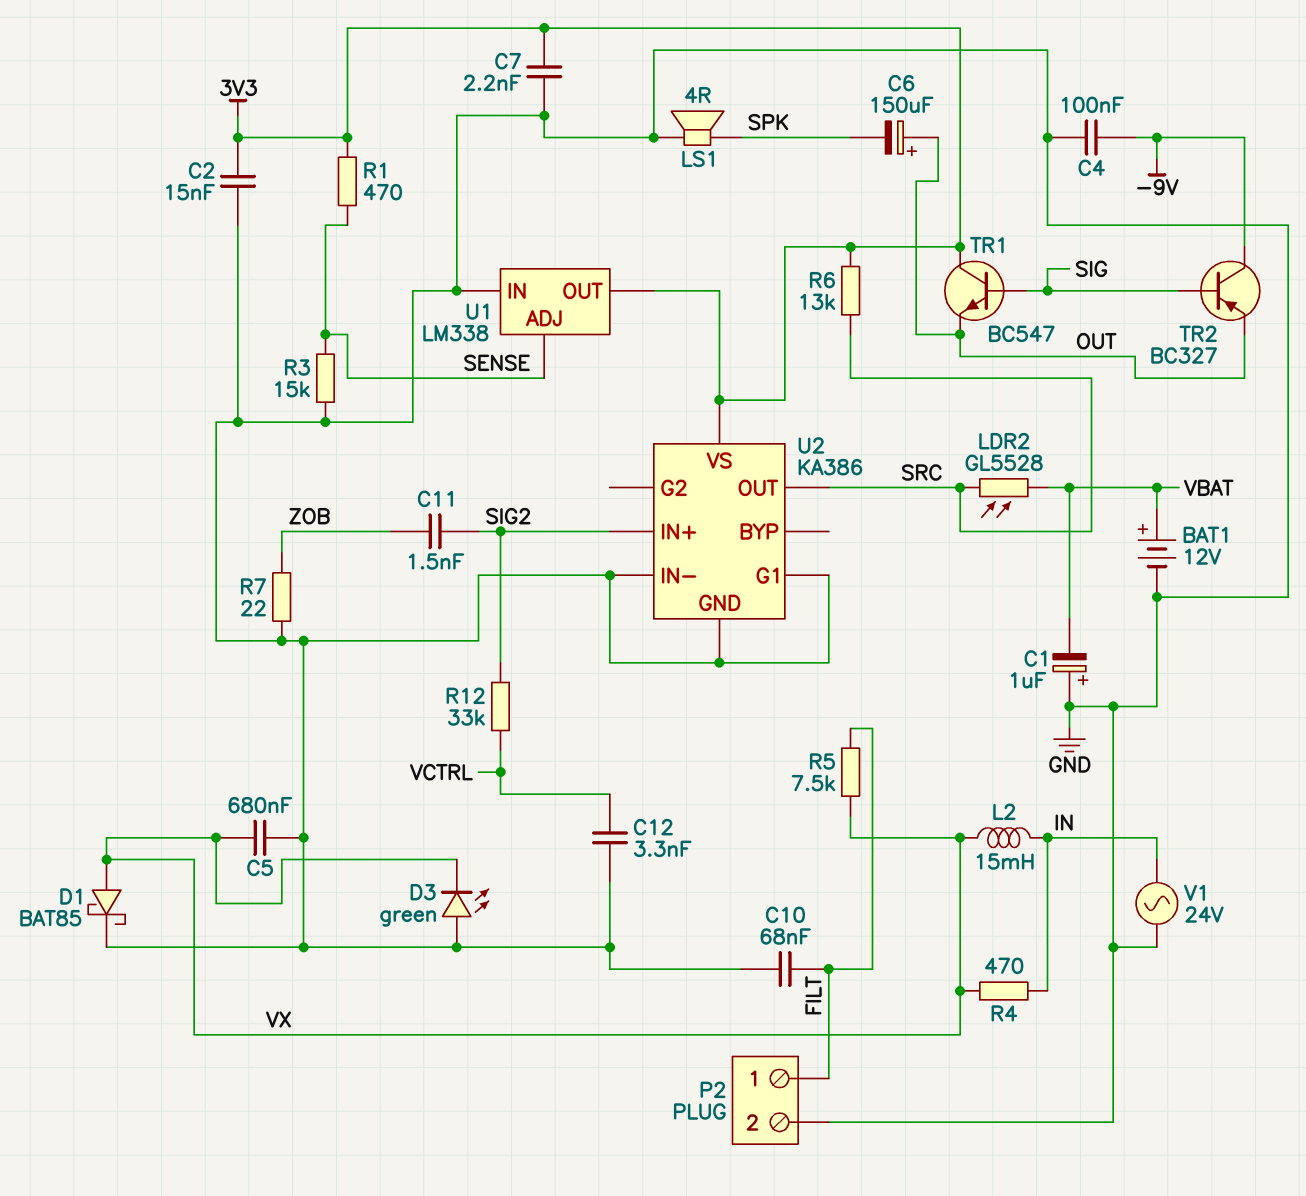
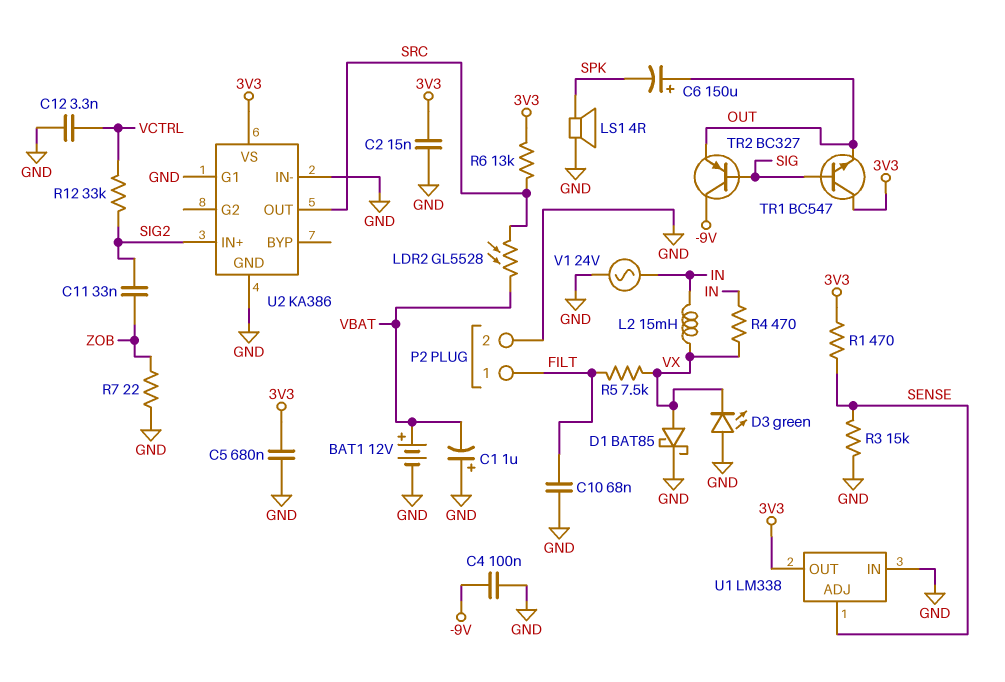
C5: 680nF (GND, VX) -> 680nF (3V3, GND)
C7: 2.2nF (3V3, GND) -> none
C11: 1.5nF (SIG2, ZOB) -> 33nF (SIG2, ZOB)

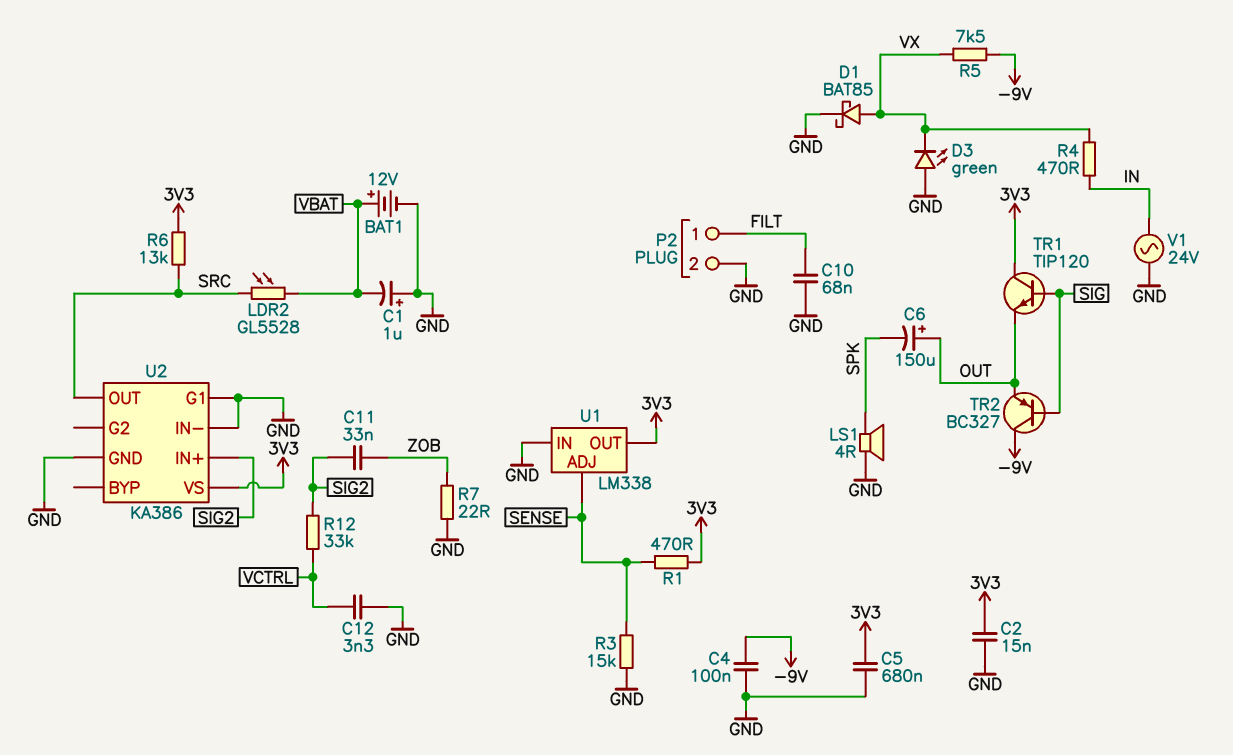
L2: 15mH (IN, VX) -> none
R5: 7.5k (FILT, VX) -> 7.5k (-9V, VX)
TR1: NPN BC547 (B SIG, C 3V3, E OUT) -> NPN TIP120 (B SIG, C 3V3, E OUT)

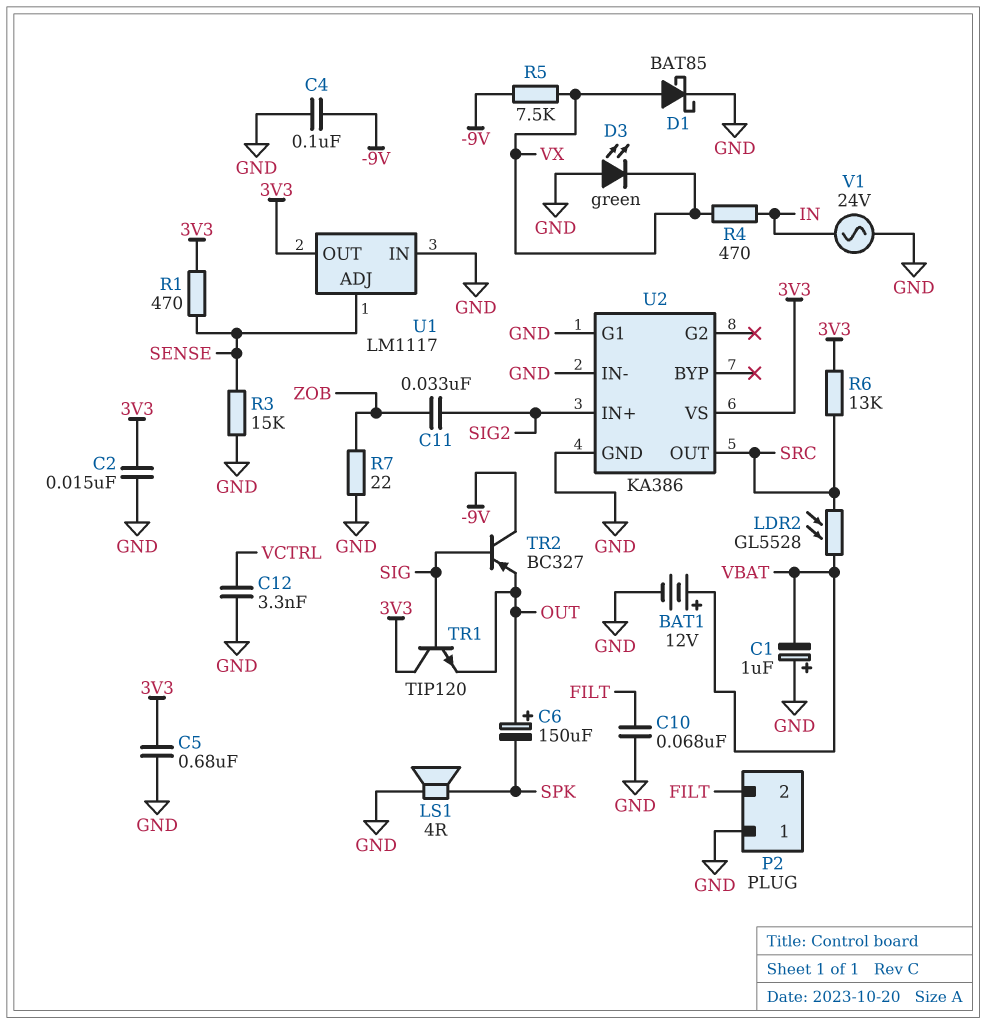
P2 pin 1: FILT -> GND
P2 pin 2: GND -> FILT
R12: 33k (SIG2, VCTRL) -> none
U1: LM338 -> LM1117

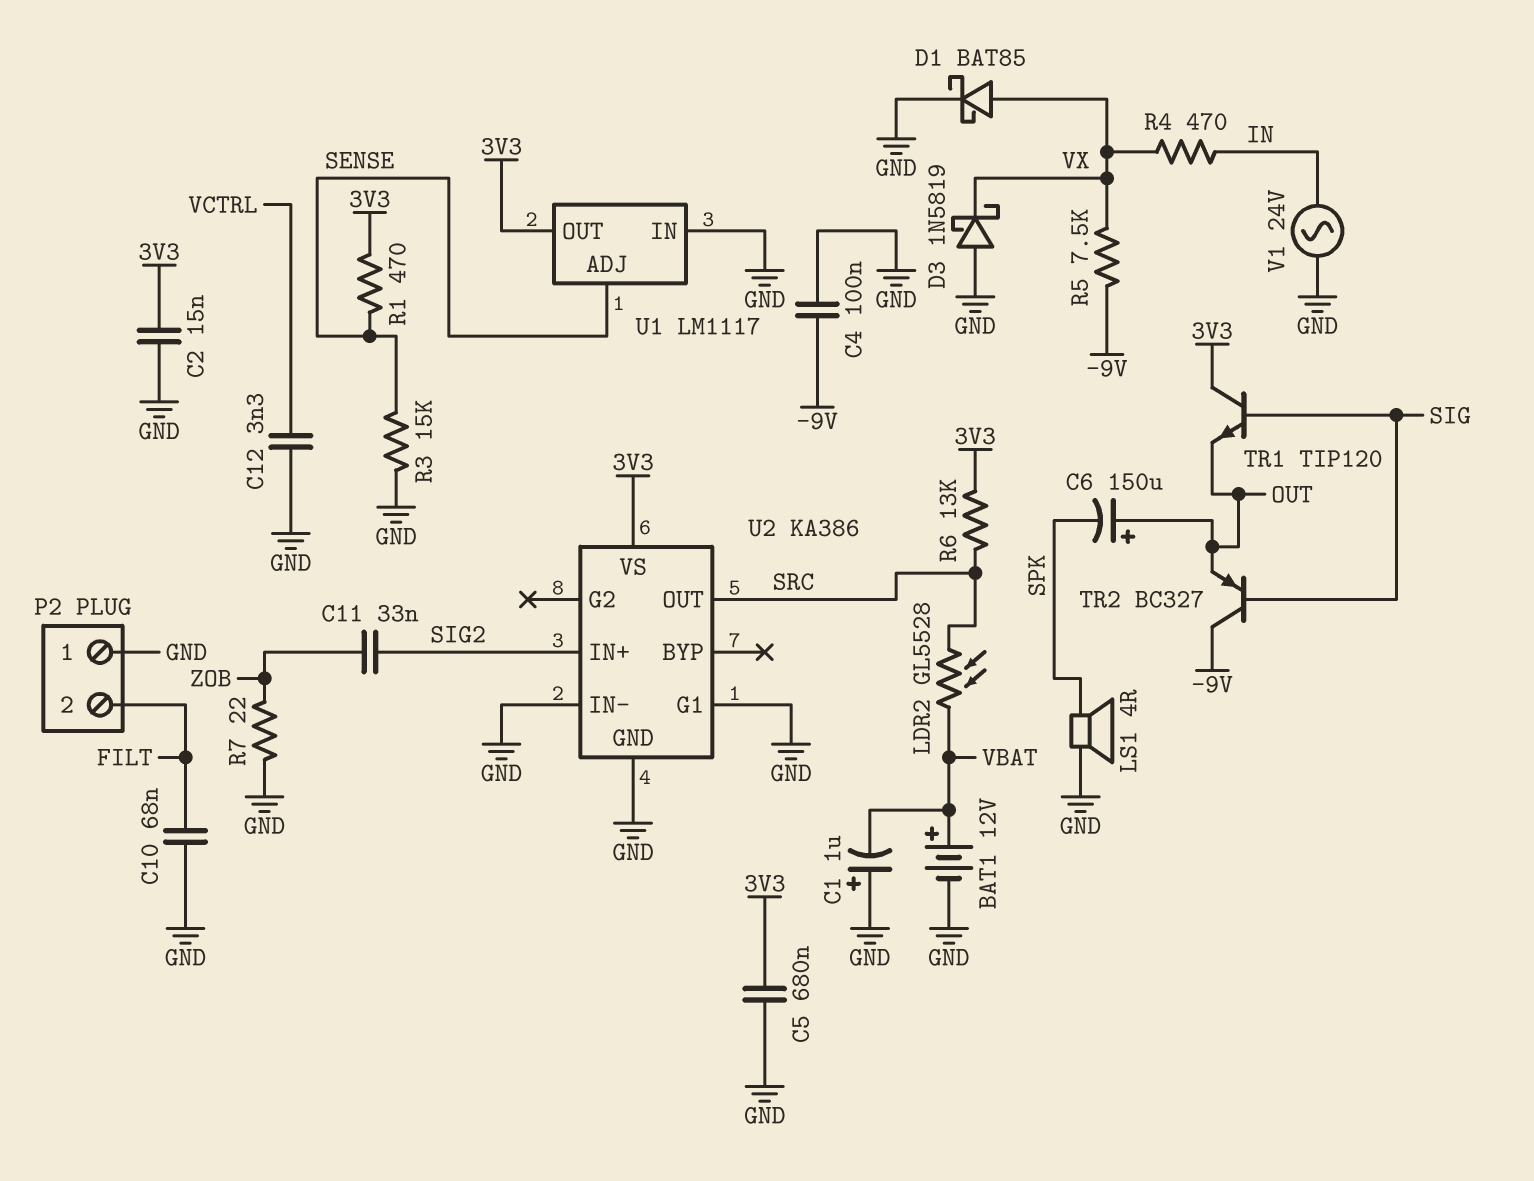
D3: LED green (A GND, K VX) -> schottky 1N5819 (A GND, K VX)

